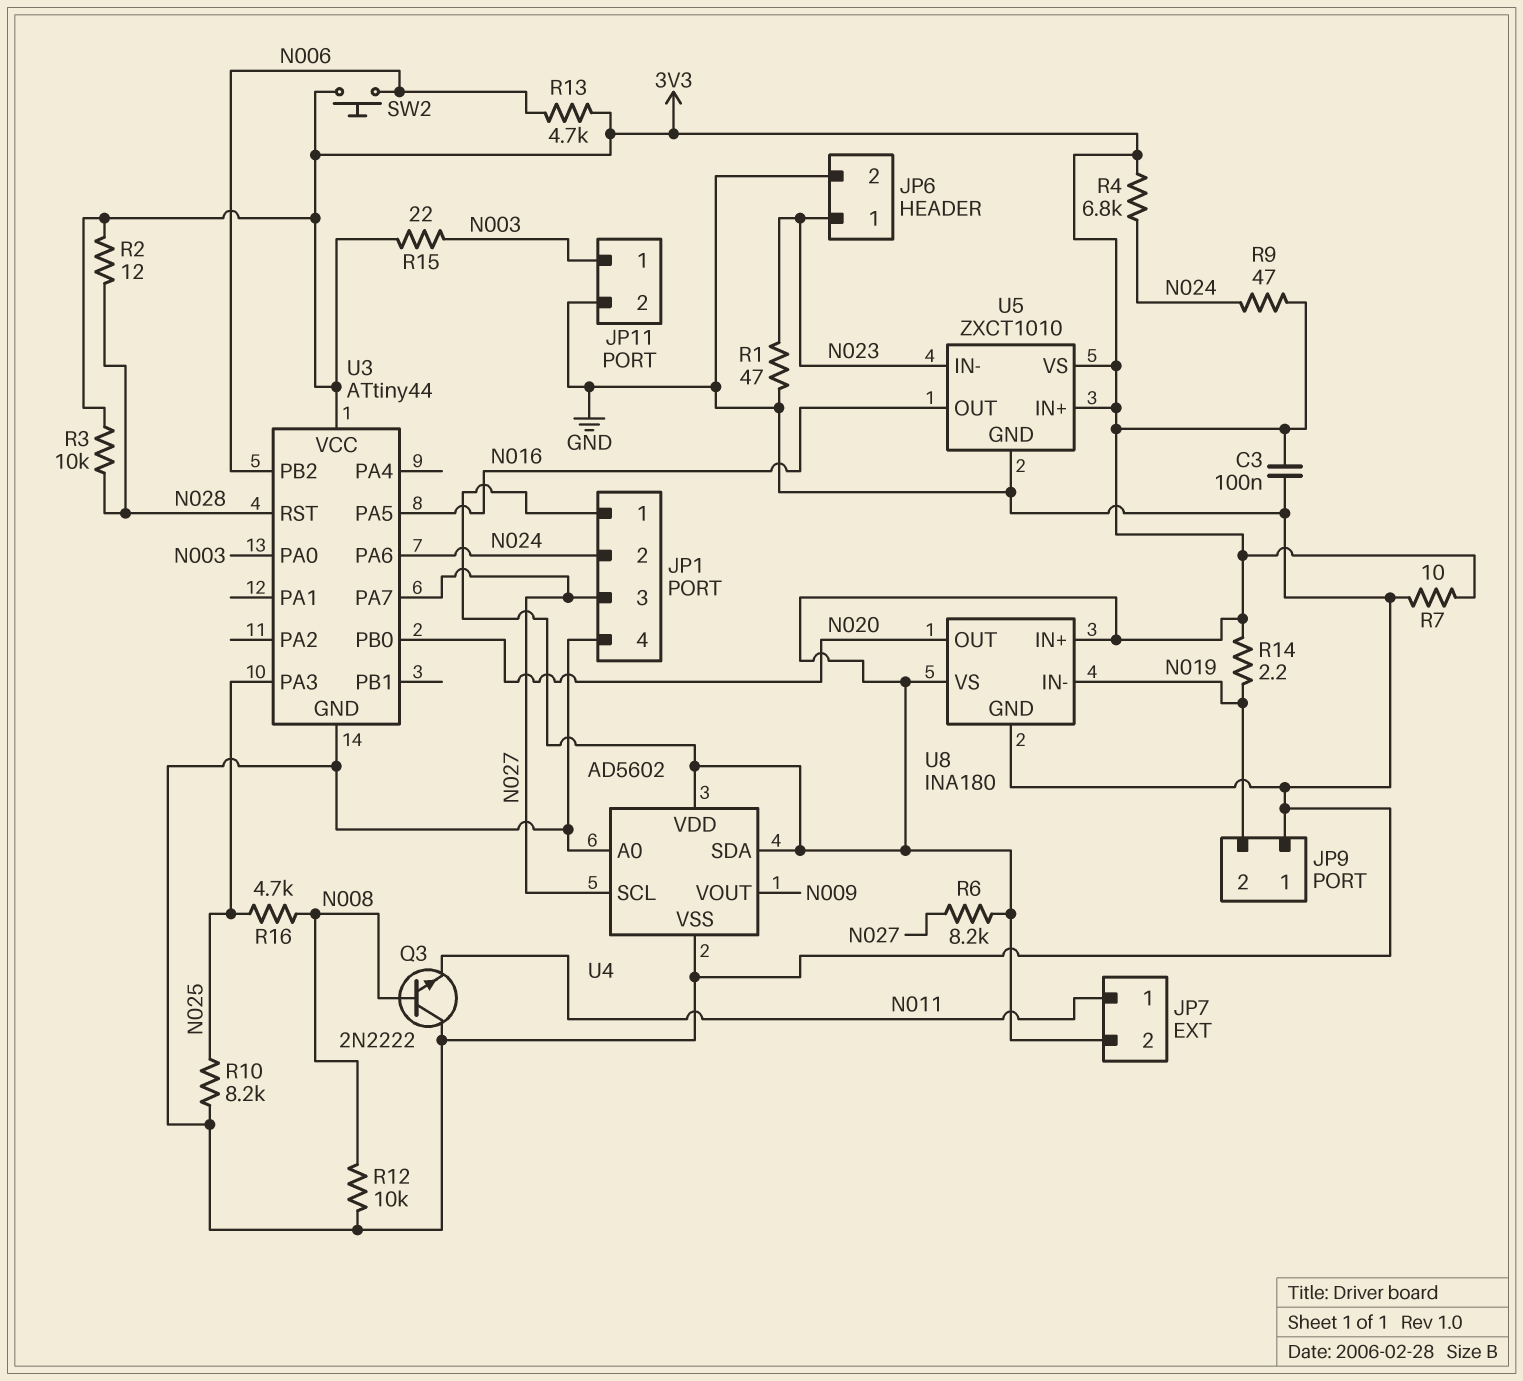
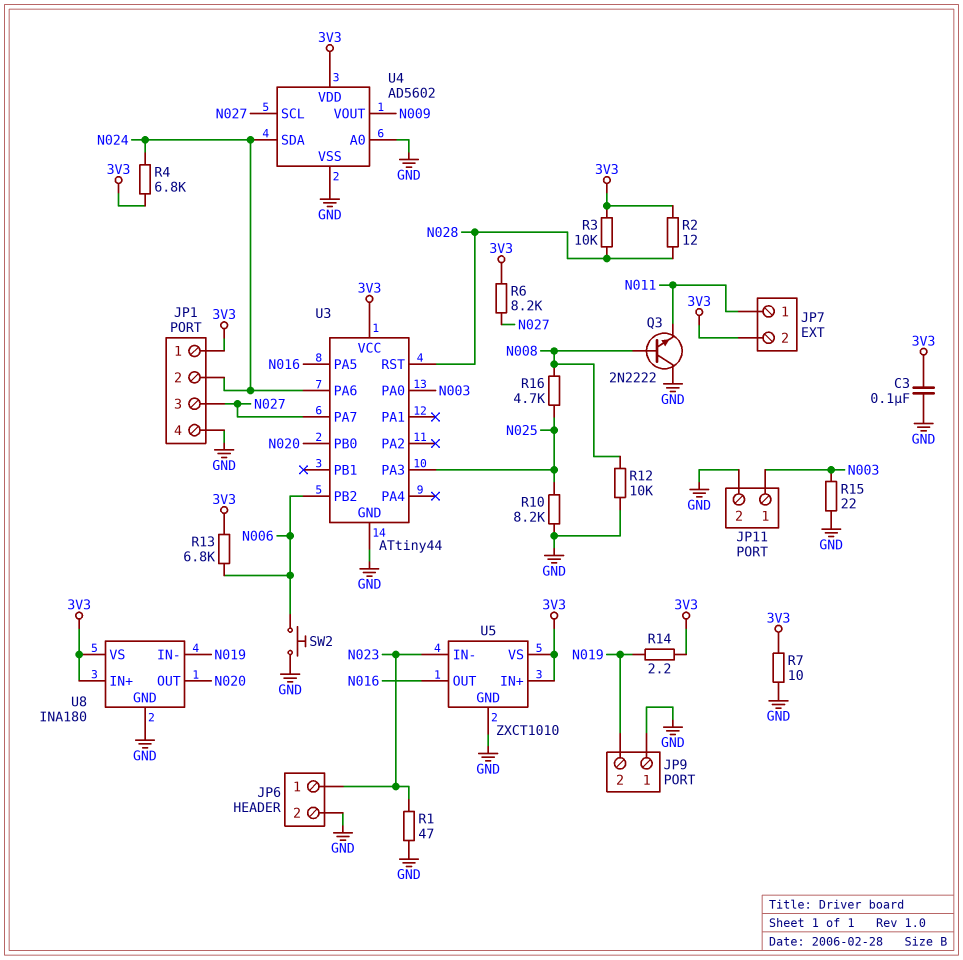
R9: 47 (3V3, N024) -> none
R13: 4.7k (3V3, N006) -> 6.8k (3V3, N006)
R15: 22 (3V3, N003) -> 22 (GND, N003)
SW2: button (3V3, N006) -> button (GND, N006)
U4 pin SDA: 3V3 -> N024

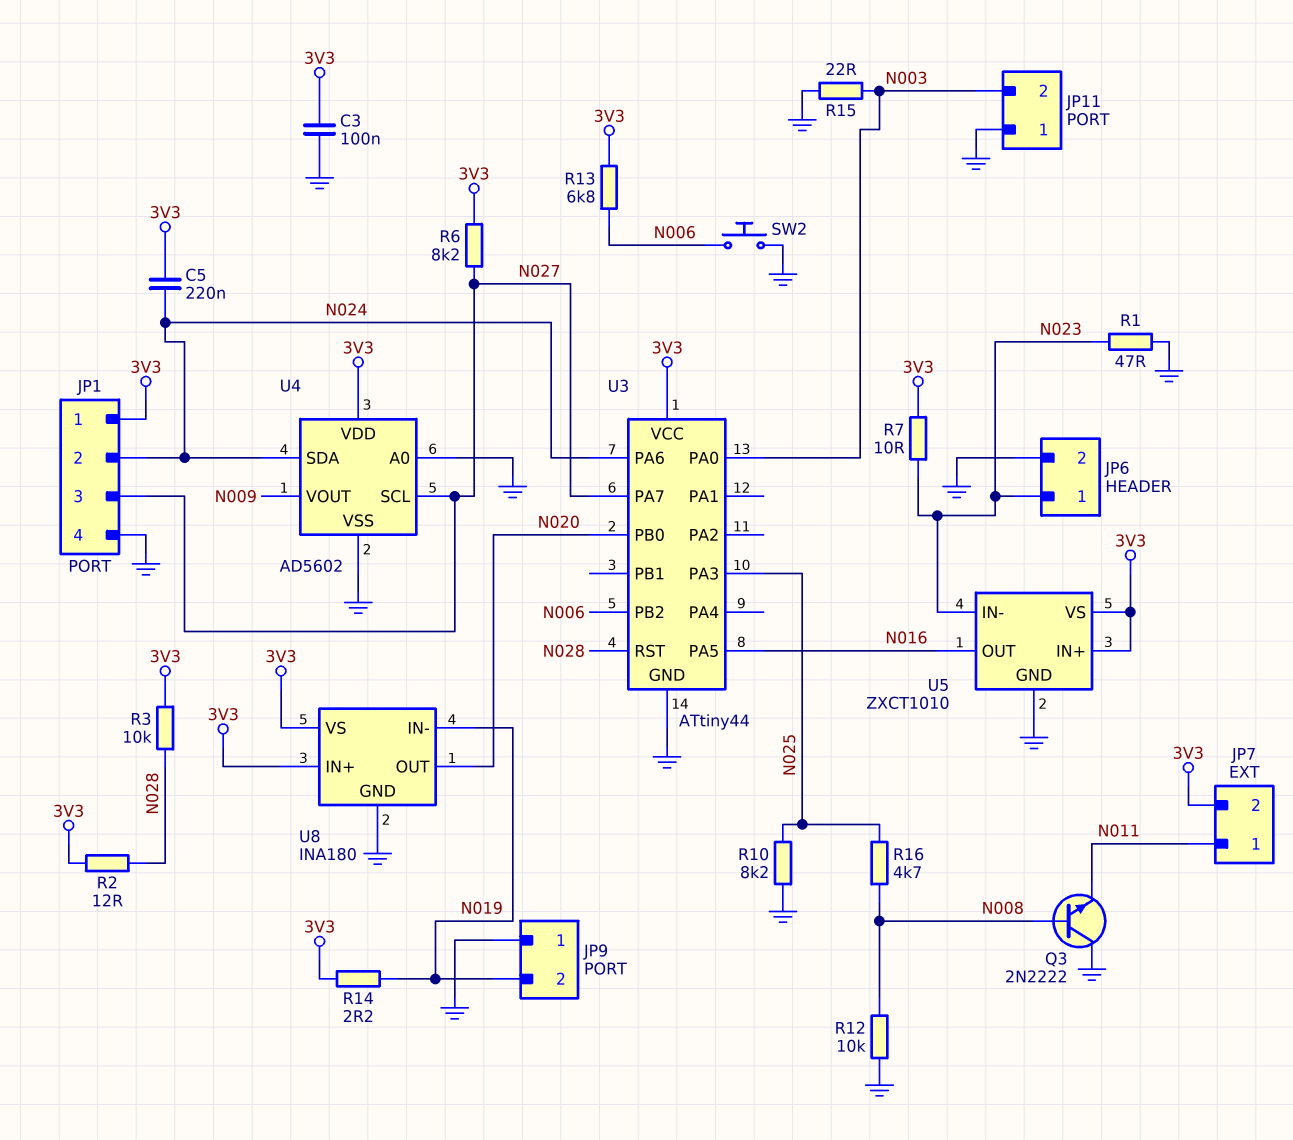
C5: none -> 220nF (3V3, N024)
JP11 pin 1: N003 -> GND
JP11 pin 2: GND -> N003
R4: 6.8k (3V3, N024) -> none
R7: 10 (3V3, GND) -> 10 (3V3, N023)

